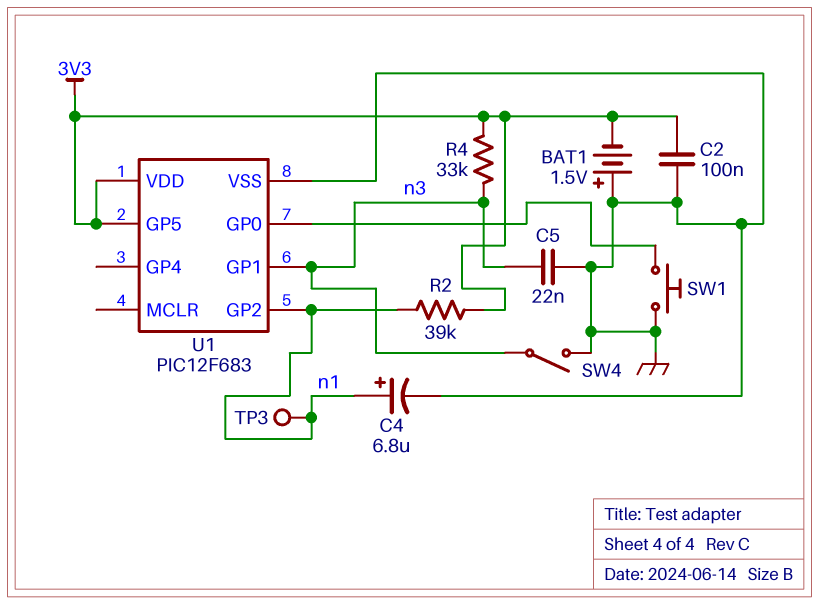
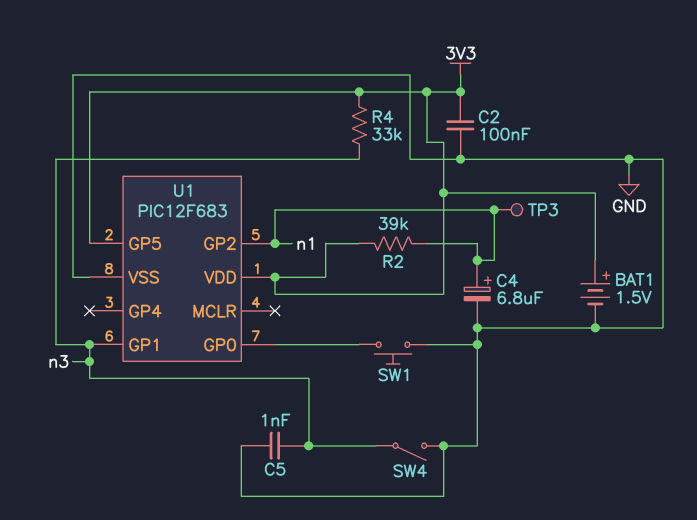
BAT1: 1.5V (plus GND, minus 3V3) -> 1.5V (plus 3V3, minus GND)
C5: 22nF (GND, n3) -> 1nF (GND, n3)

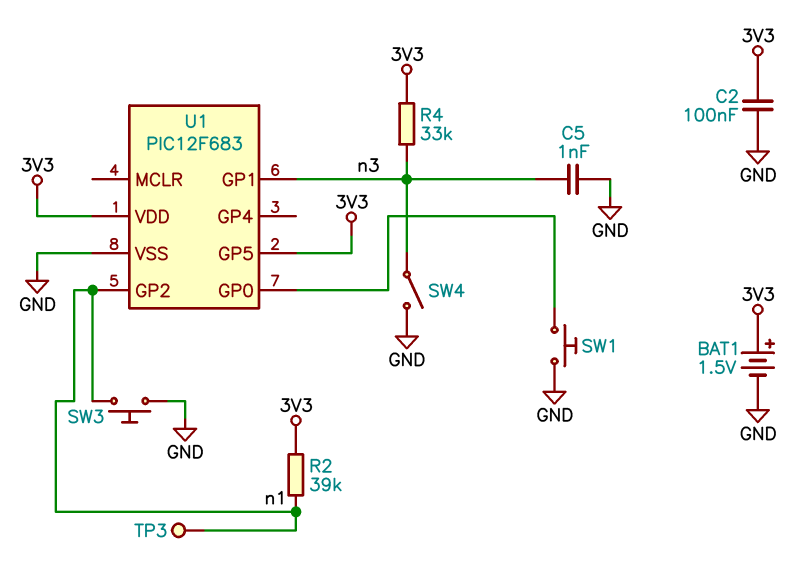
C4: 6.8uF (plus n1, minus GND) -> none
SW3: none -> button (GND, n1)

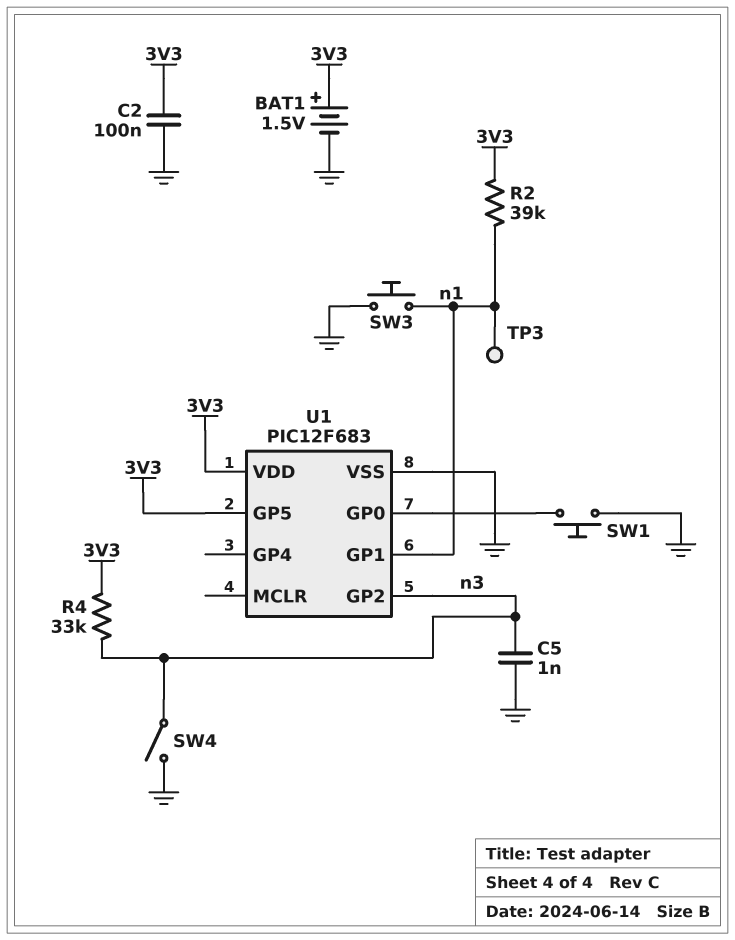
U1 pin GP1: n3 -> n1
U1 pin GP2: n1 -> n3

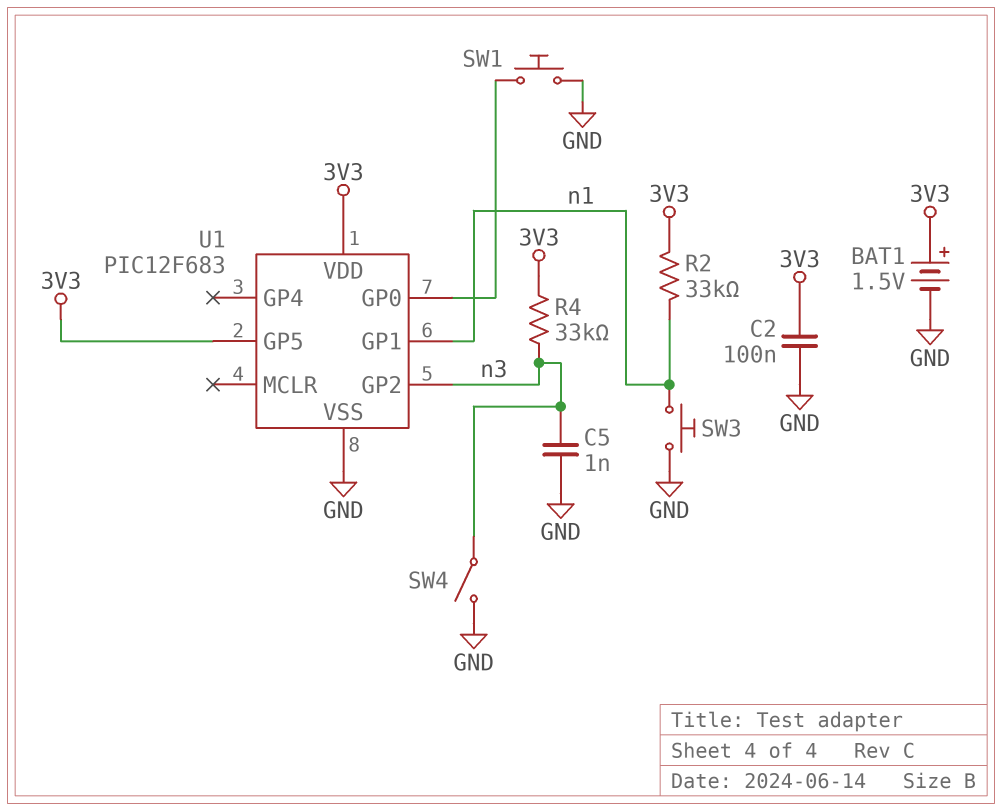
R2: 39k (3V3, n1) -> 33k (3V3, n1)
TP3: test point (n1) -> none

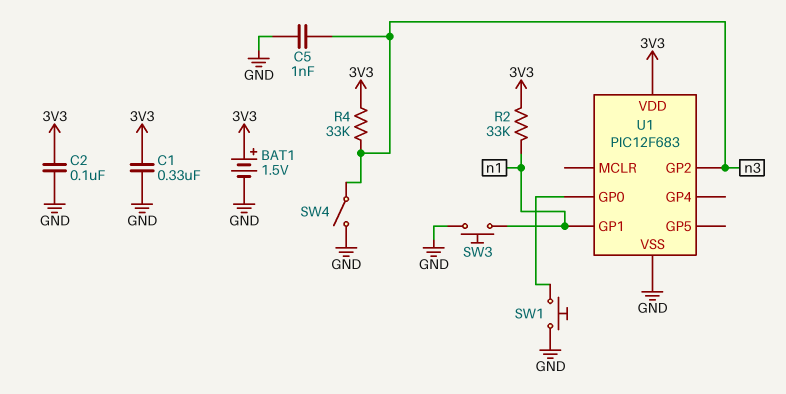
C1: none -> 330nF (3V3, GND)
U1 pin GP5: 3V3 -> none

